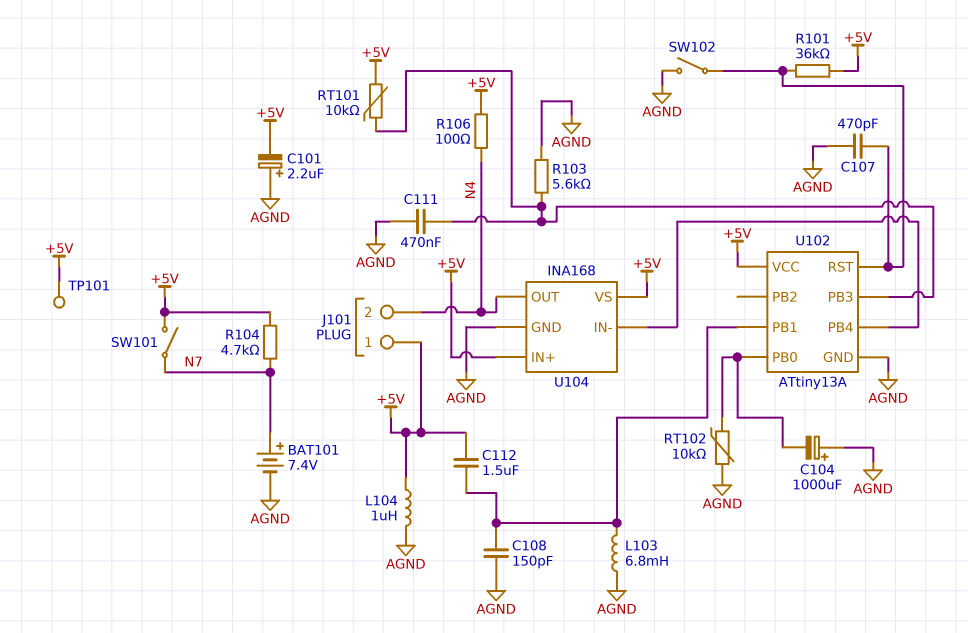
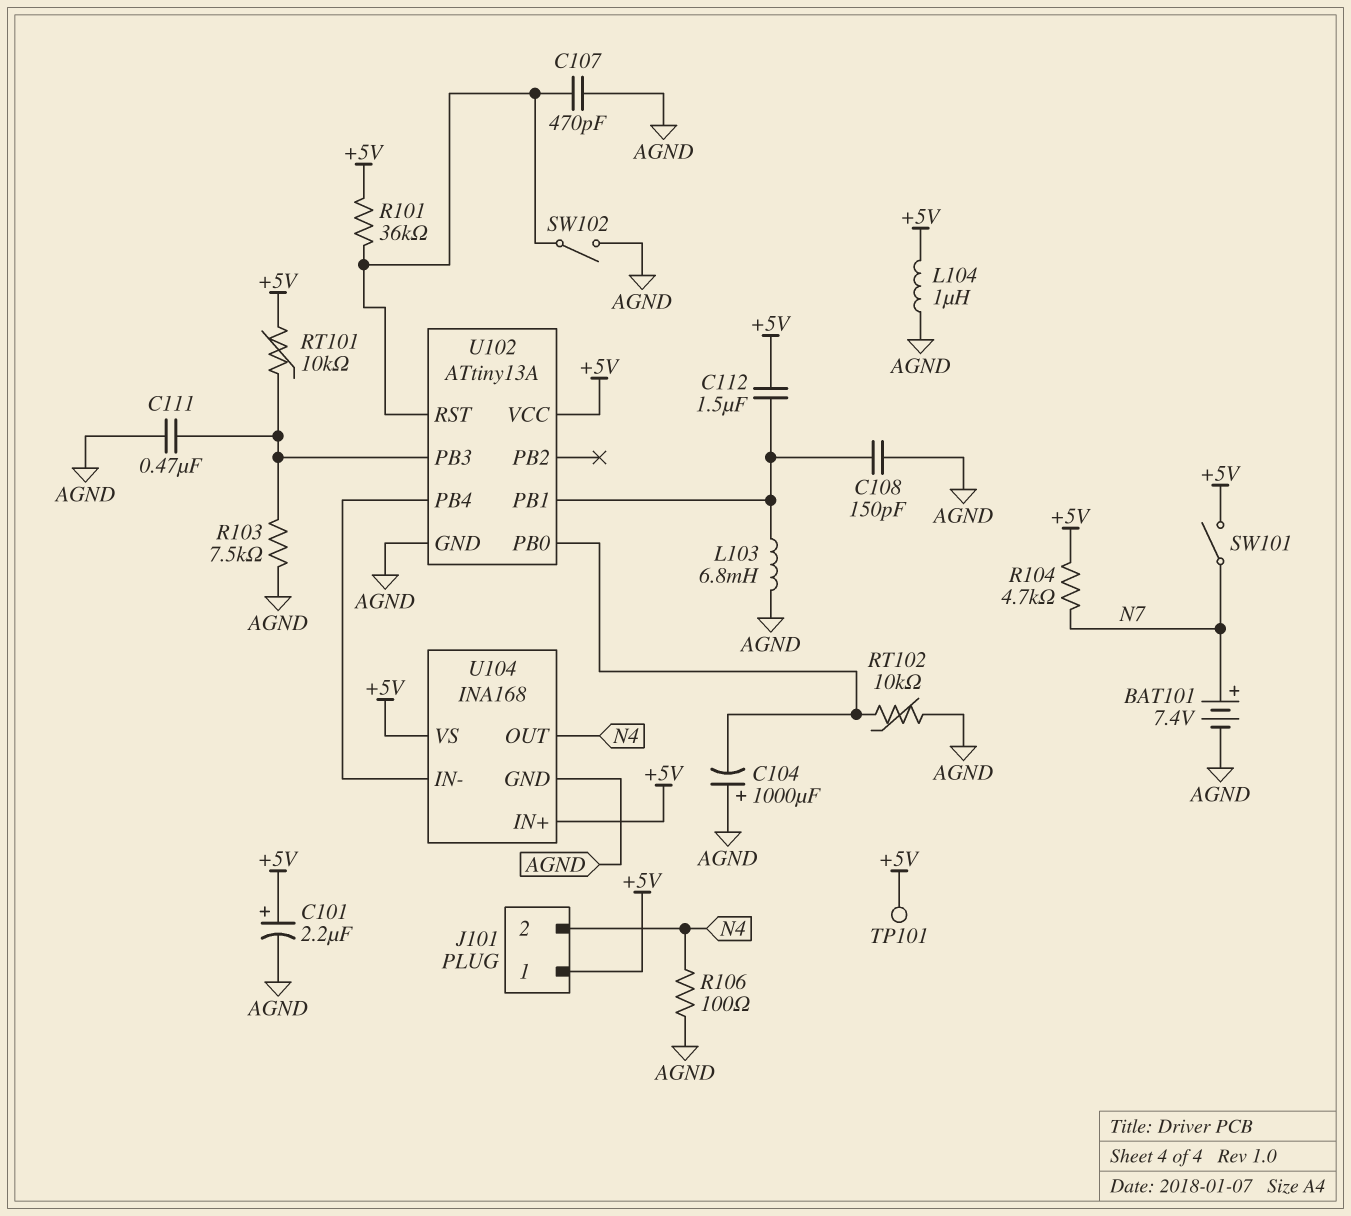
C101: 2.2uF (plus AGND, minus +5V) -> 2.2uF (plus +5V, minus AGND)
R103: 5.6k (AGND, U102/PB3) -> 7.5k (AGND, U102/PB3)
R106: 100 (+5V, N4) -> 100 (AGND, N4)

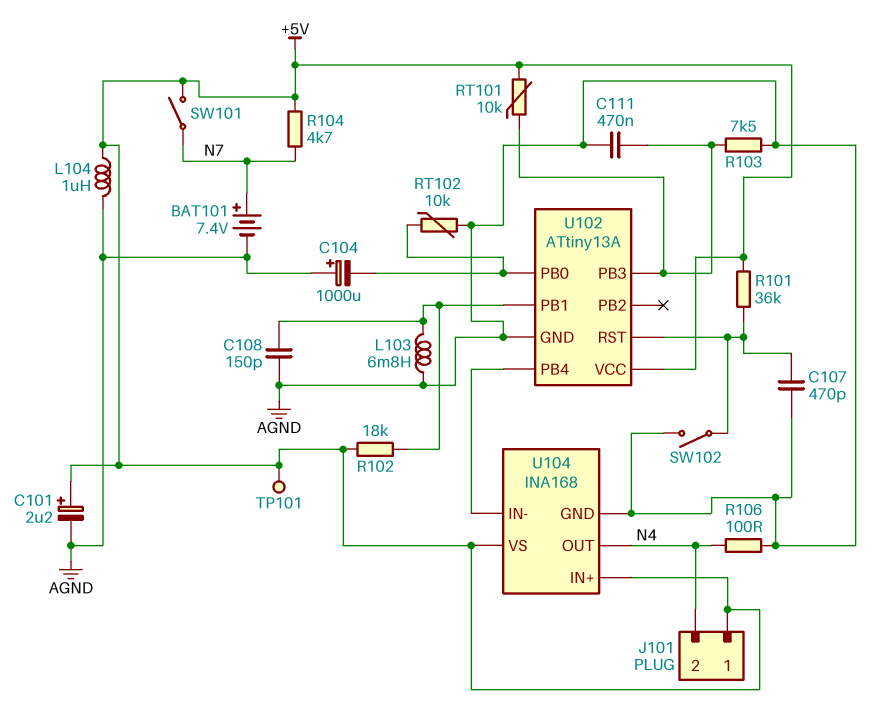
C112: 1.5uF (+5V, U102/PB1) -> none
R102: none -> 18k (+5V, U102/PB1)

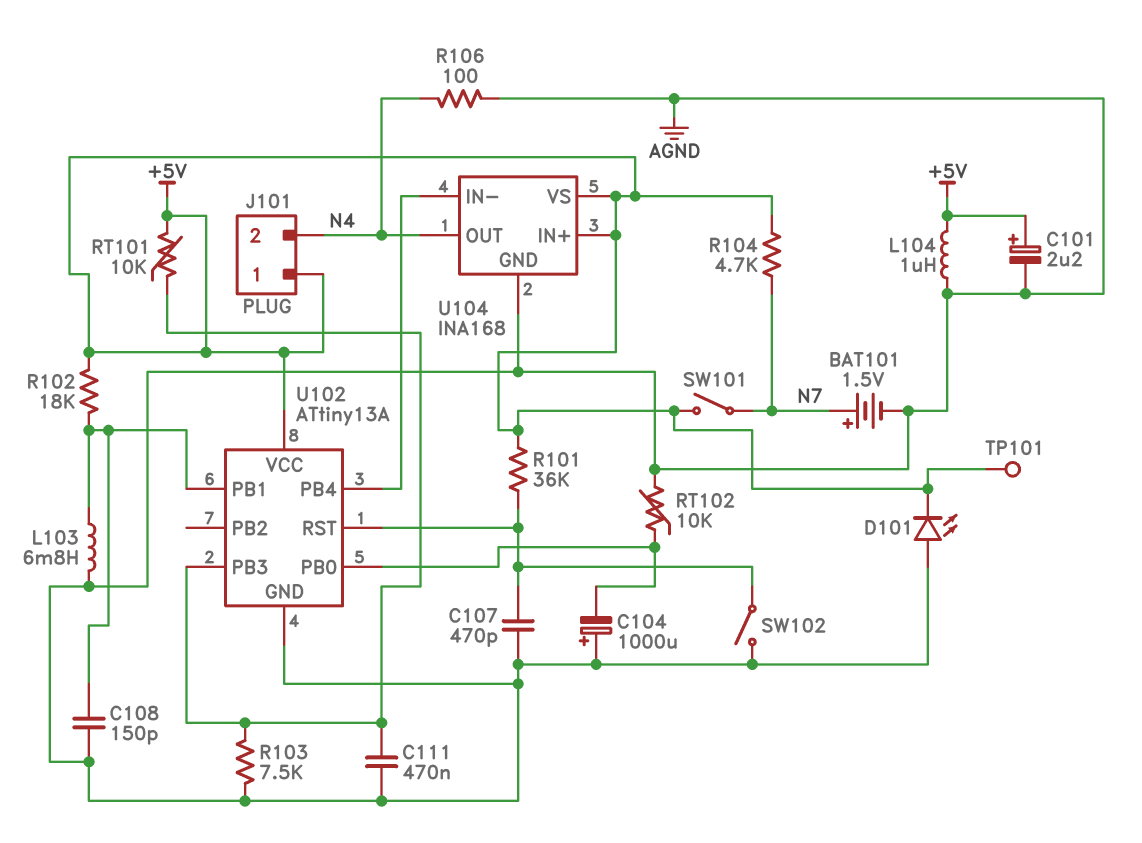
BAT101: 7.4V (plus N7, minus AGND) -> 1.5V (plus N7, minus AGND)
D101: none -> LED (A AGND, K +5V)

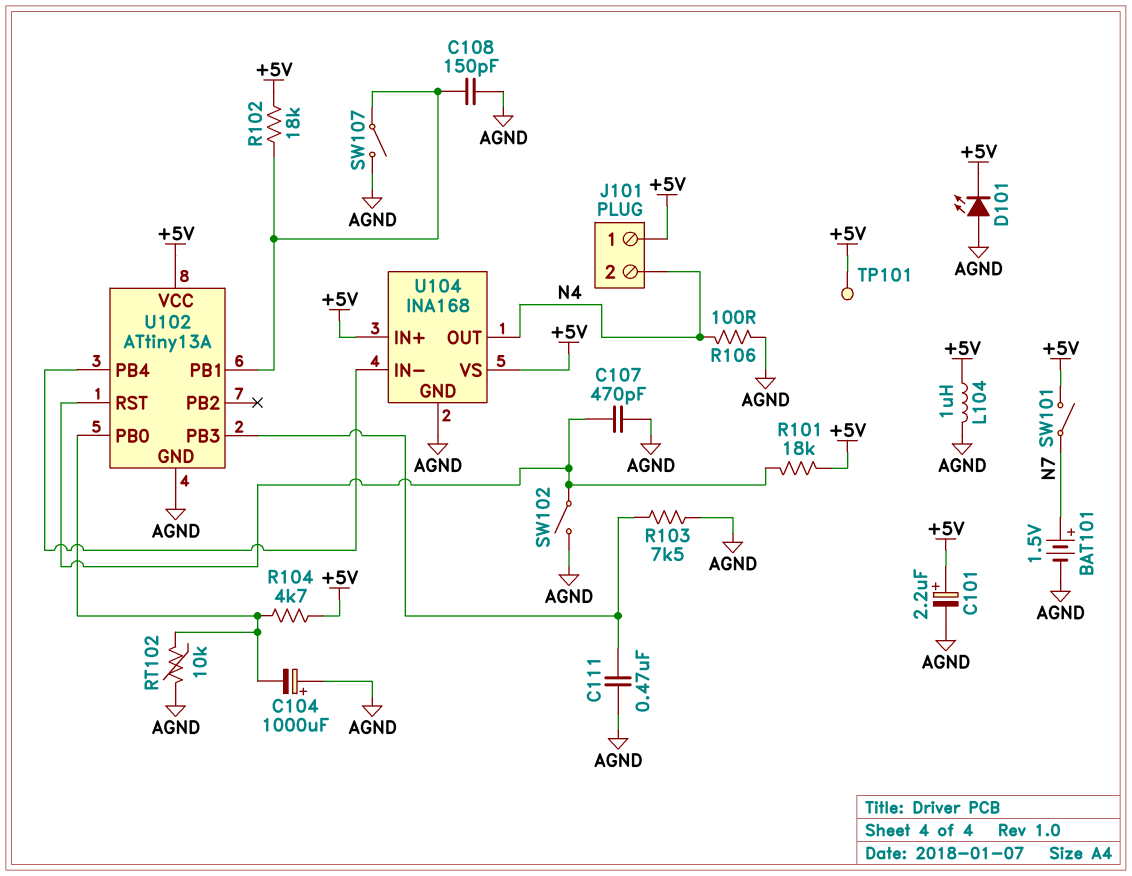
L103: 6.8mH (AGND, U102/PB1) -> none
R101: 36k (+5V, U102/RST) -> 18k (+5V, U102/RST)
R104: 4.7k (+5V, N7) -> 4.7k (+5V, U102/PB0)
RT101: 10k (+5V, U102/PB3) -> none
SW107: none -> switch (AGND, U102/PB1)

